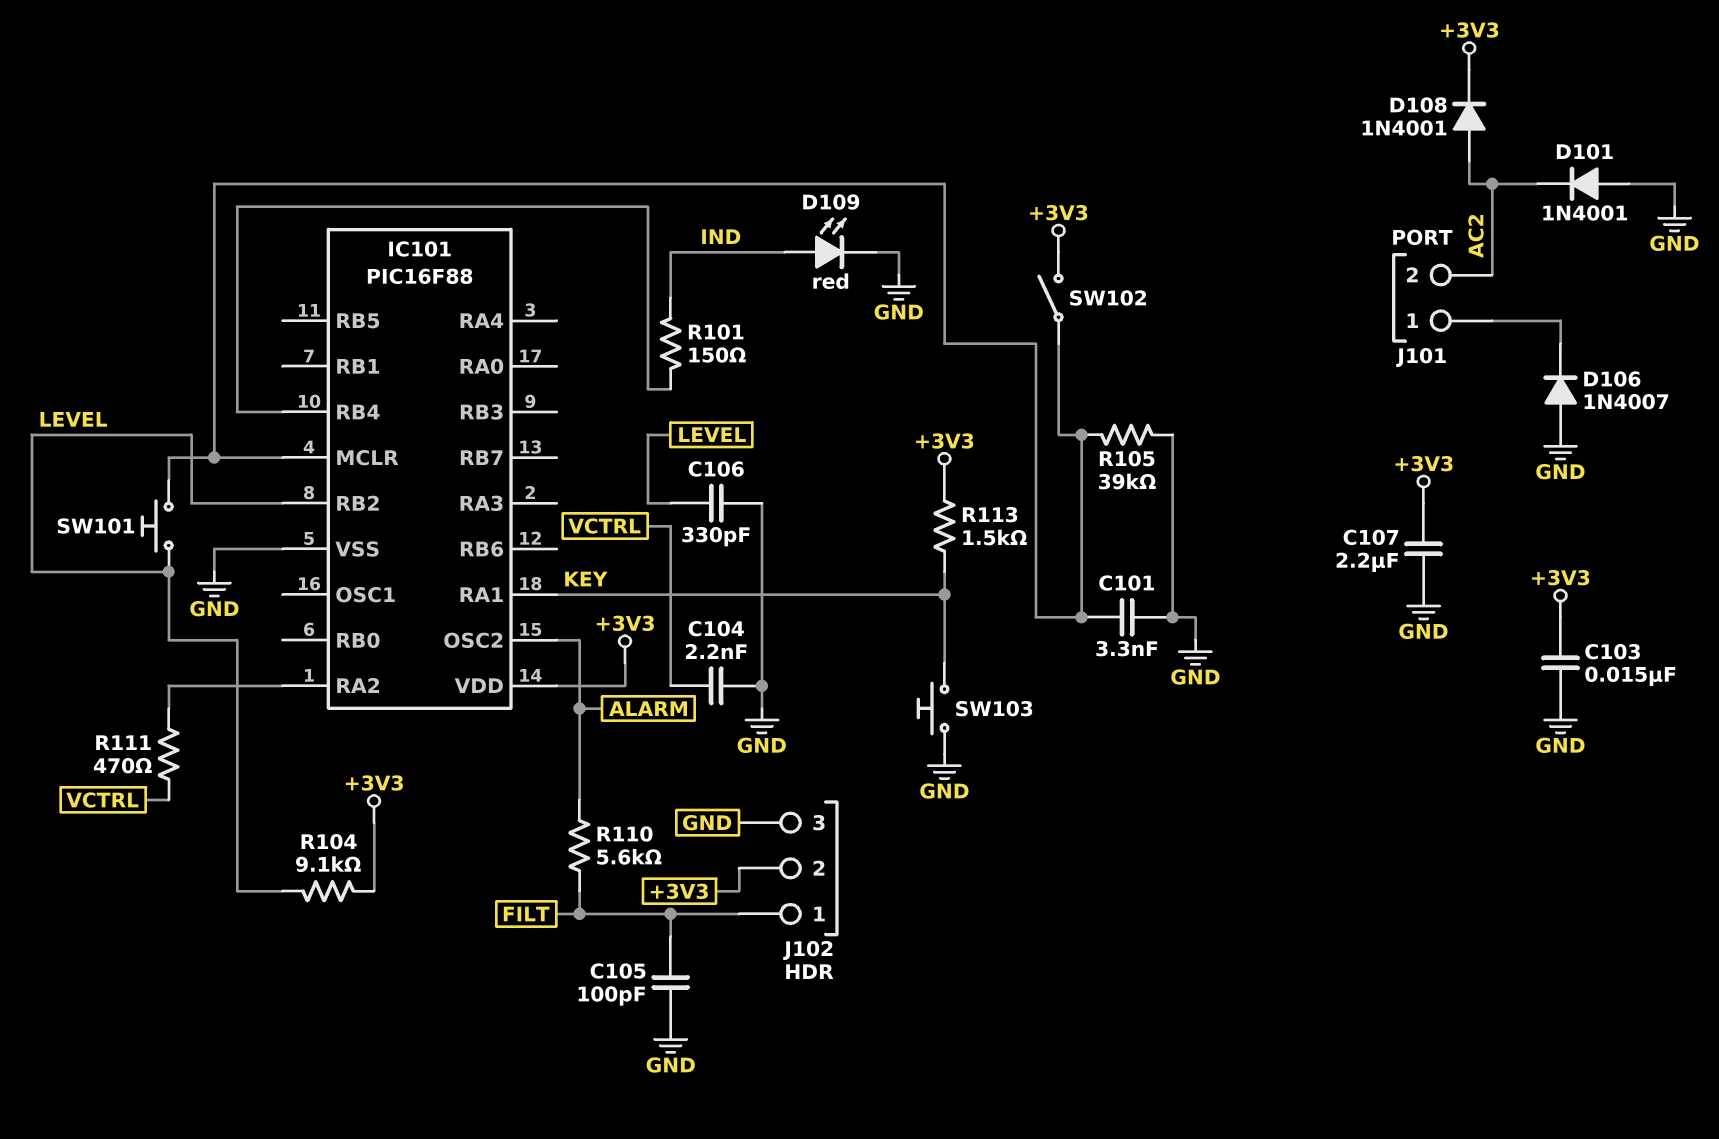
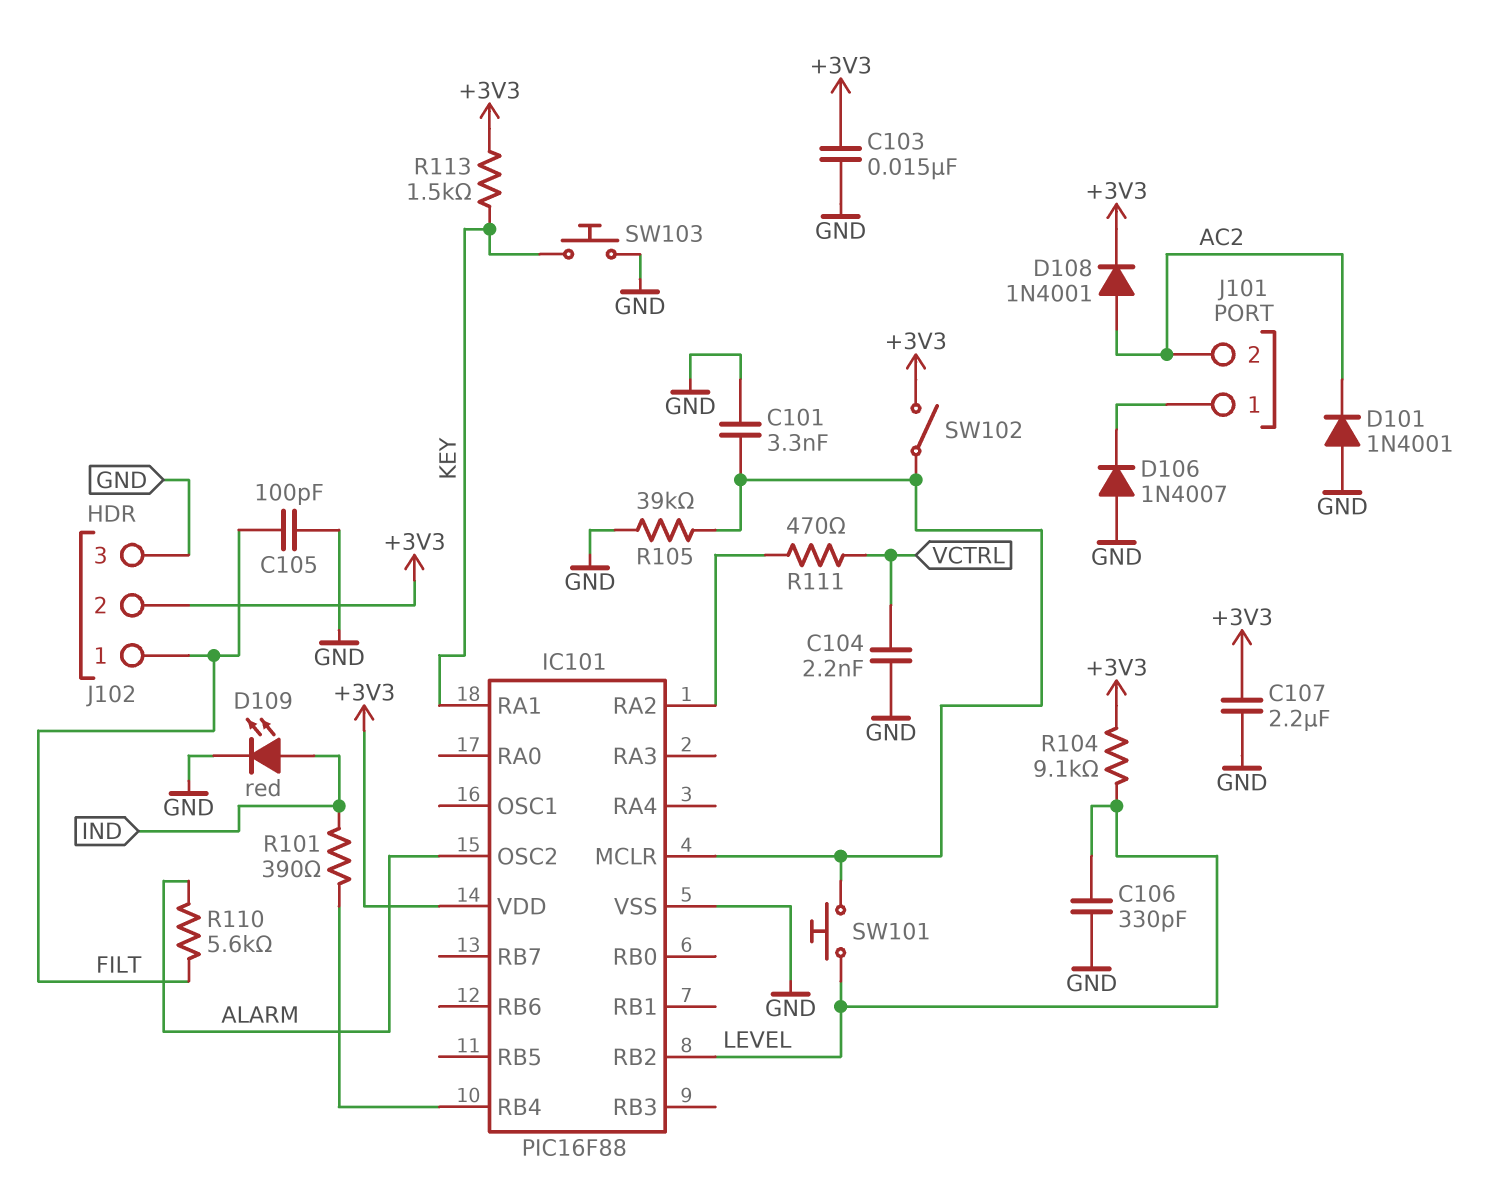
R101: 150 (IC101/RB4, IND) -> 390 (IC101/RB4, IND)

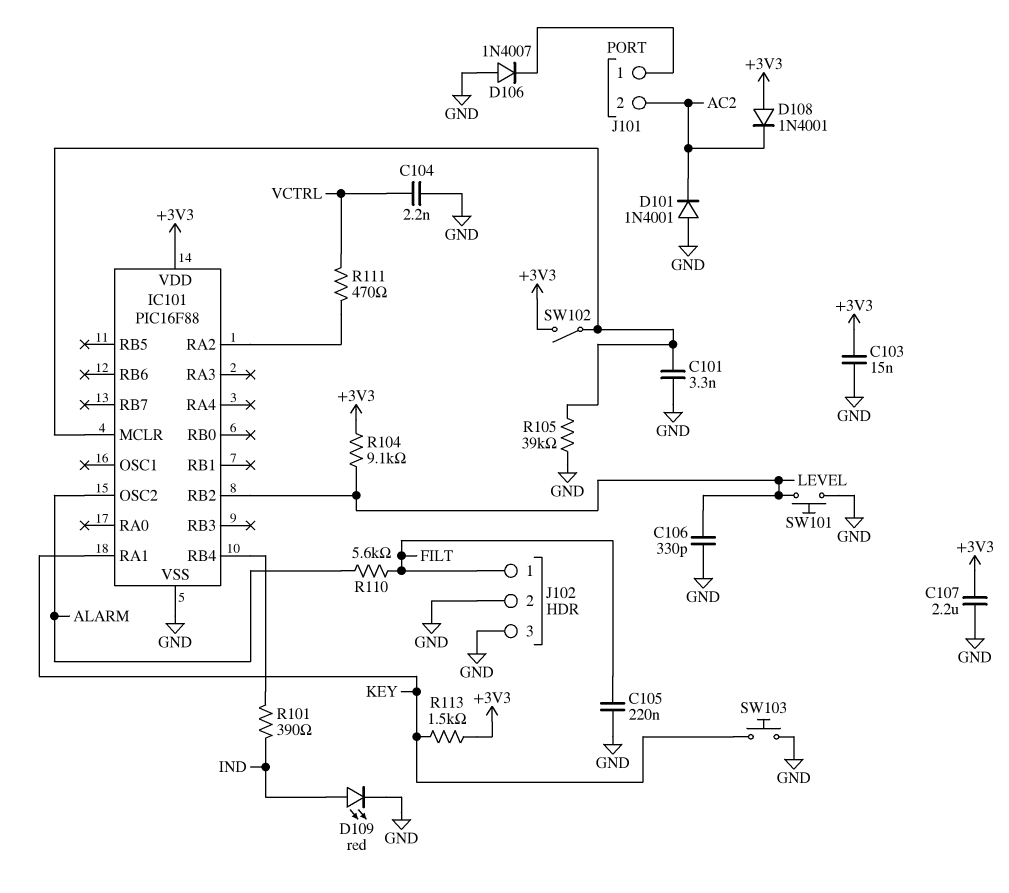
C105: 100pF (FILT, GND) -> 220nF (FILT, GND)
D108: diode 1N4001 (A AC2, K +3V3) -> diode 1N4001 (A +3V3, K AC2)
J102 pin 2: +3V3 -> GND
SW101: button (IC101/MCLR, LEVEL) -> button (GND, LEVEL)

